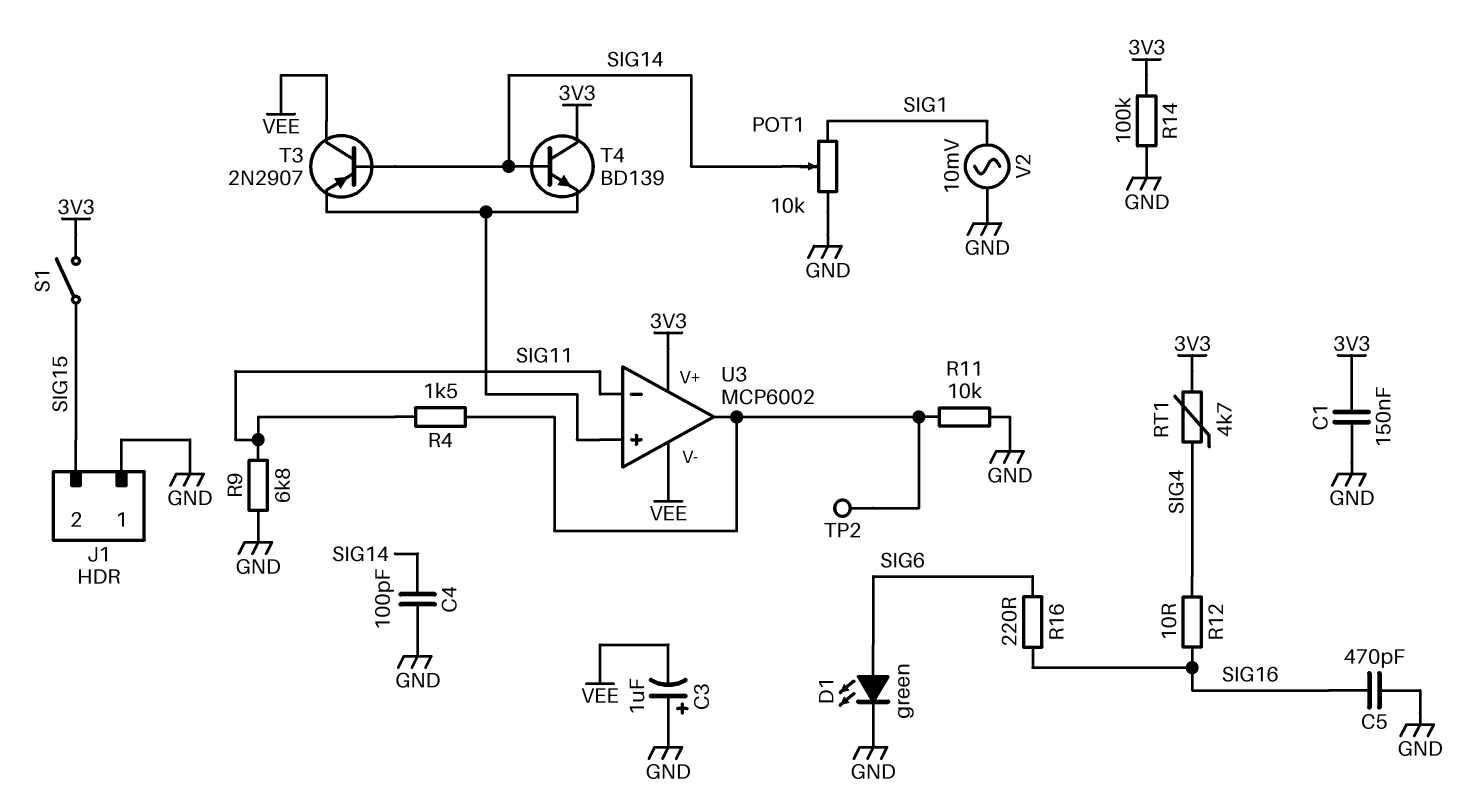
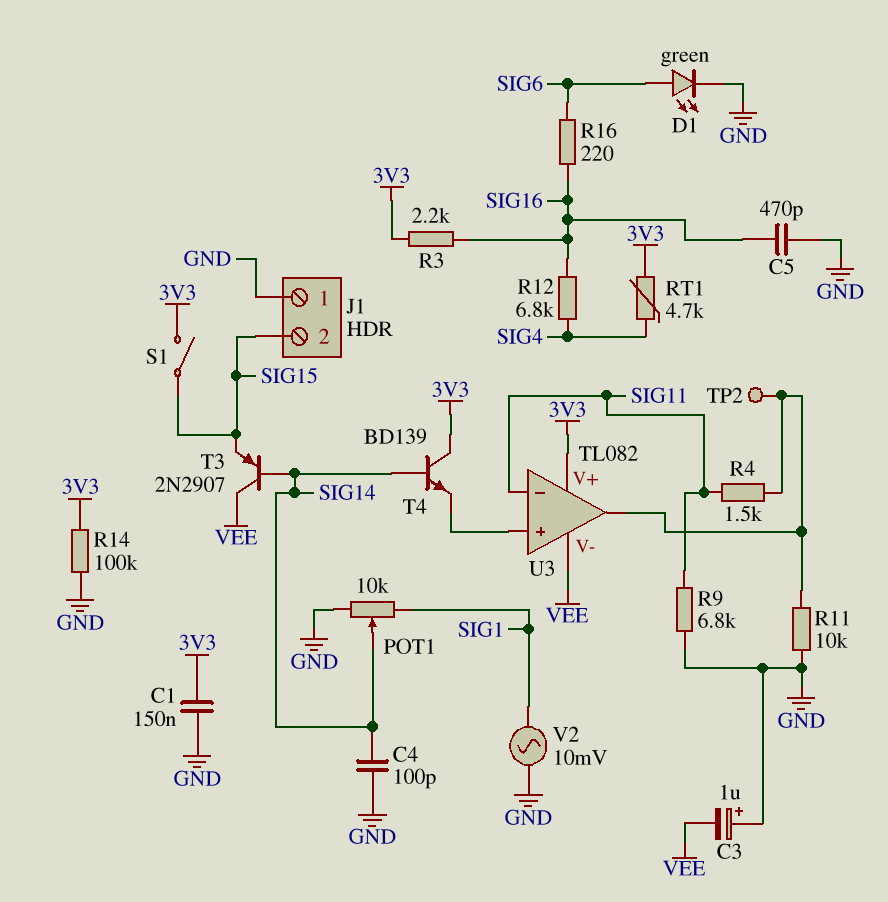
R3: none -> 2.2k (3V3, SIG16)
R12: 10 (SIG4, SIG16) -> 6.8k (SIG4, SIG16)
T3: PNP 2N2907 (B SIG14, C VEE, E U3/in+) -> PNP 2N2907 (B SIG14, C VEE, E SIG15)
U3: MCP6002 -> TL082

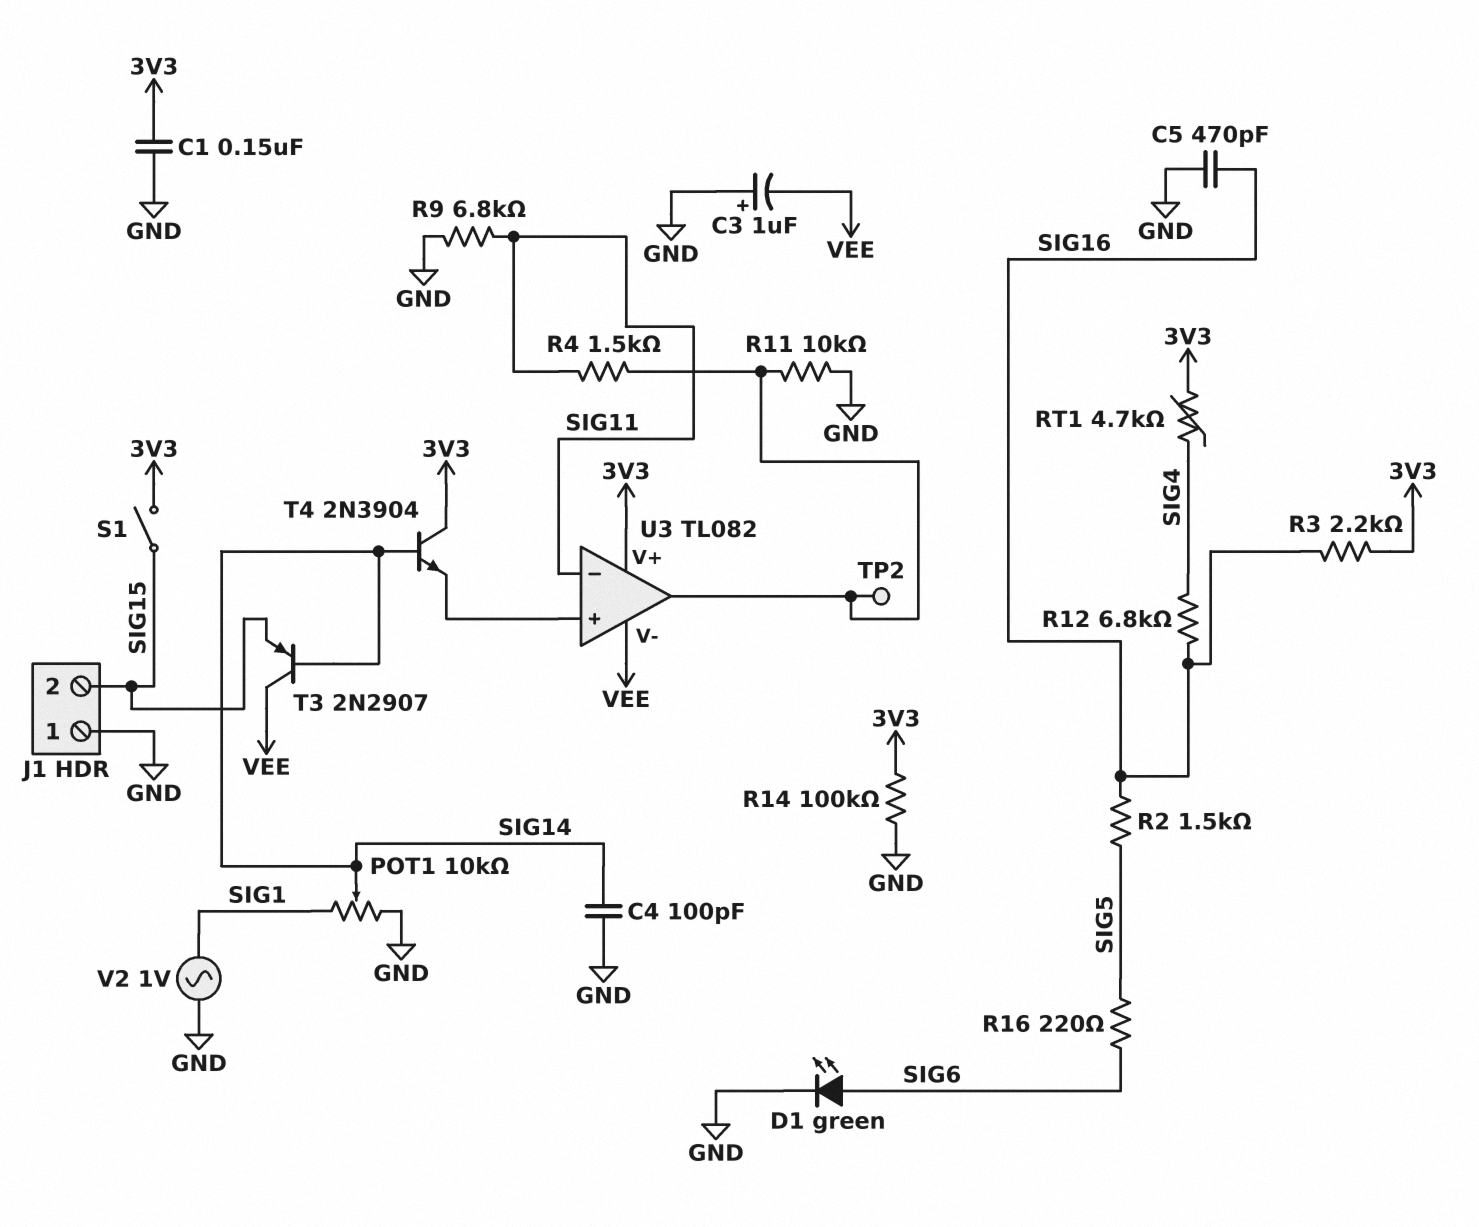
R2: none -> 1.5k (SIG5, SIG16)
R16: 220 (SIG6, SIG16) -> 220 (SIG5, SIG6)
T4: NPN BD139 (B SIG14, C 3V3, E U3/in+) -> NPN 2N3904 (B SIG14, C 3V3, E U3/in+)
V2: AC 10mV (GND, SIG1) -> AC 1V (GND, SIG1)

